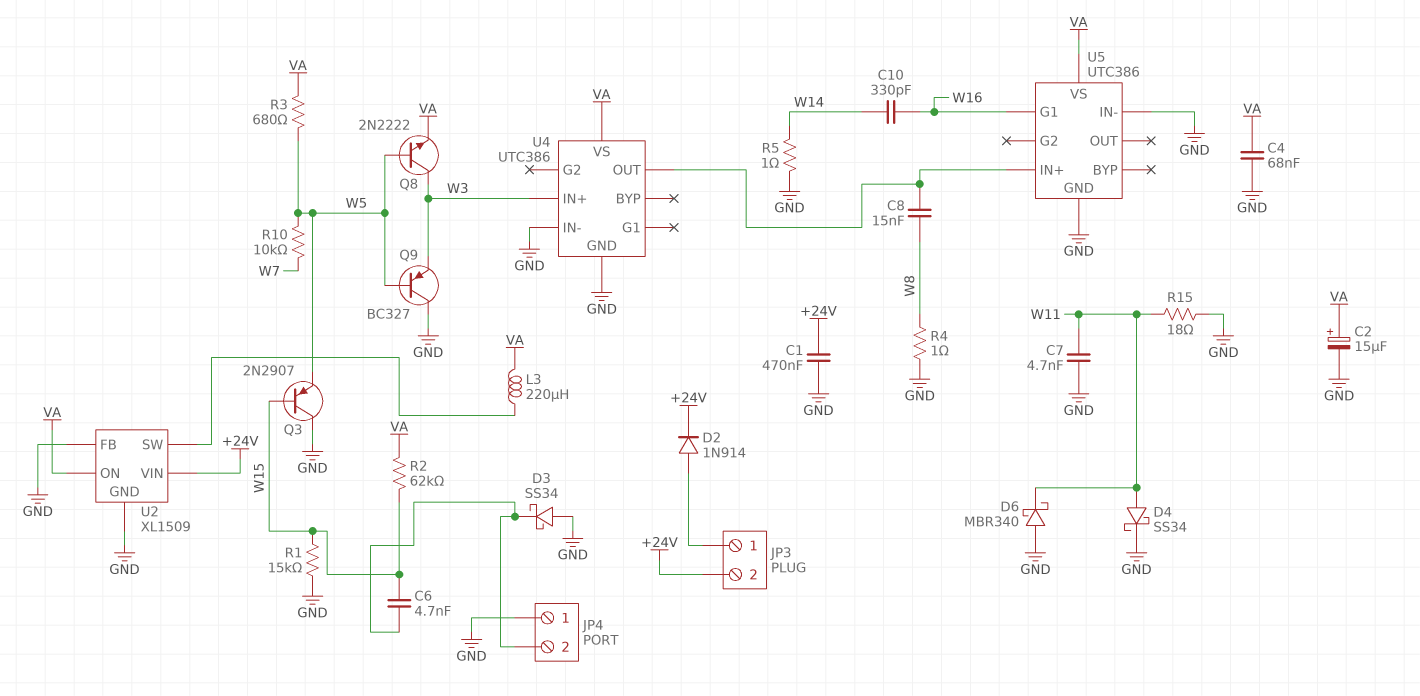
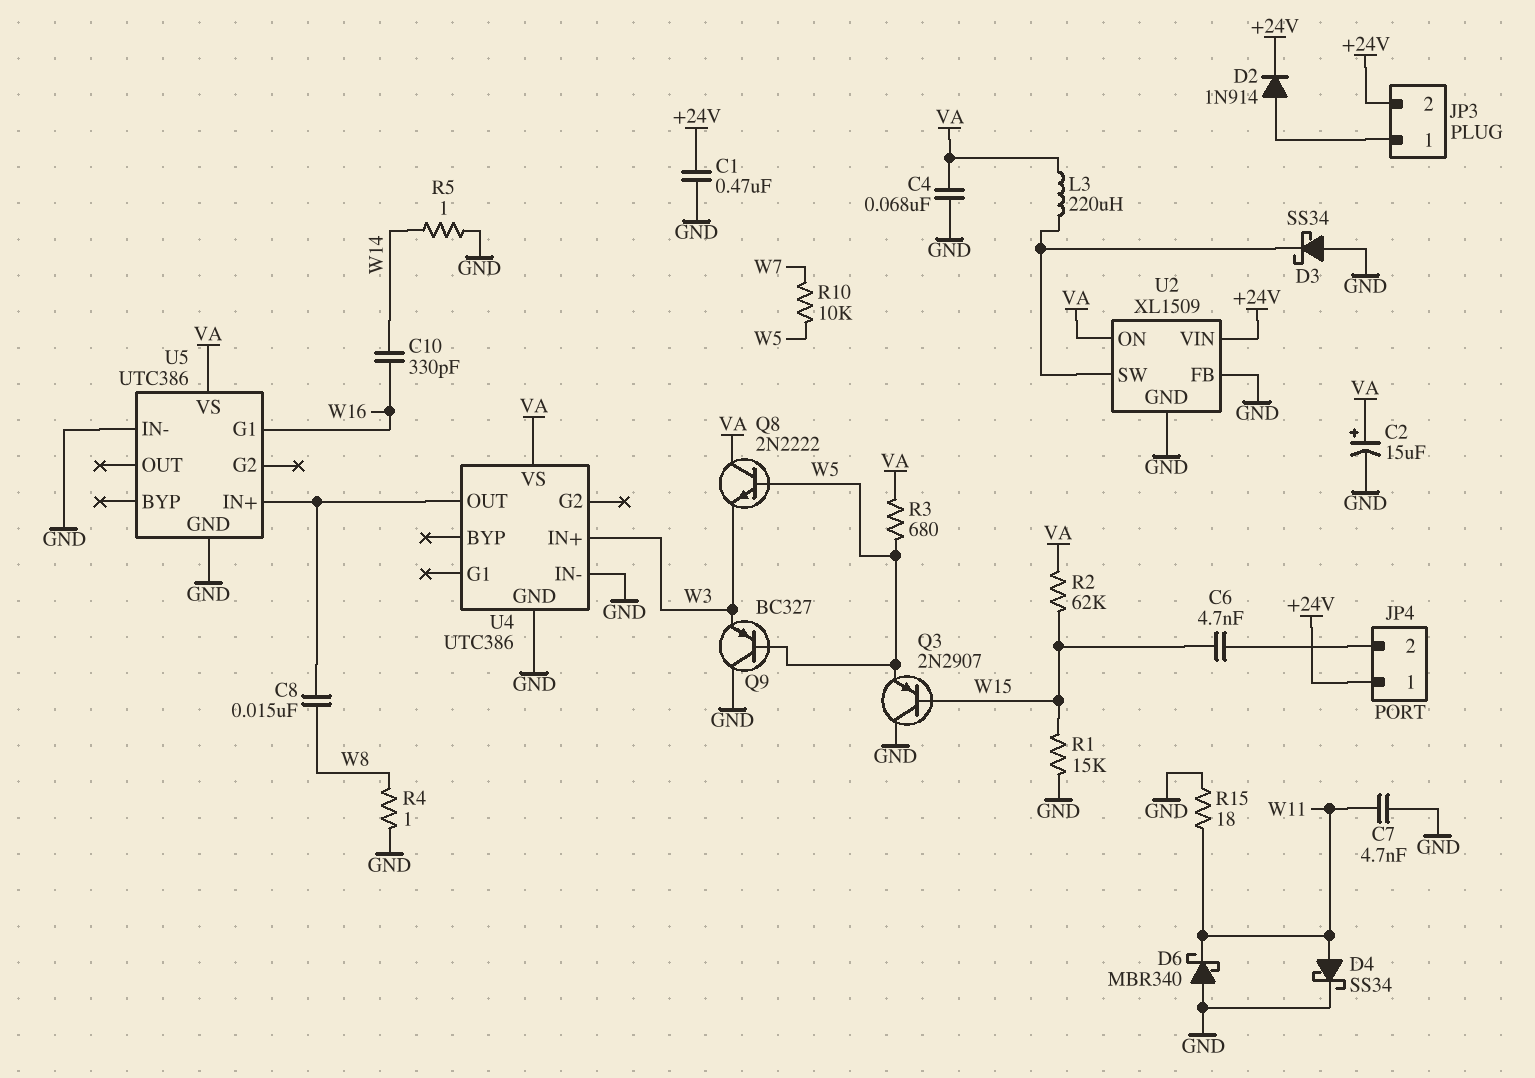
D3: schottky SS34 (A GND, K JP4/2) -> schottky SS34 (A GND, K U2/SW)
JP4 pin 1: GND -> +24V
Q8: NPN 2N2222 (B W5, C W3, E VA) -> NPN 2N2222 (B W5, C VA, E W3)

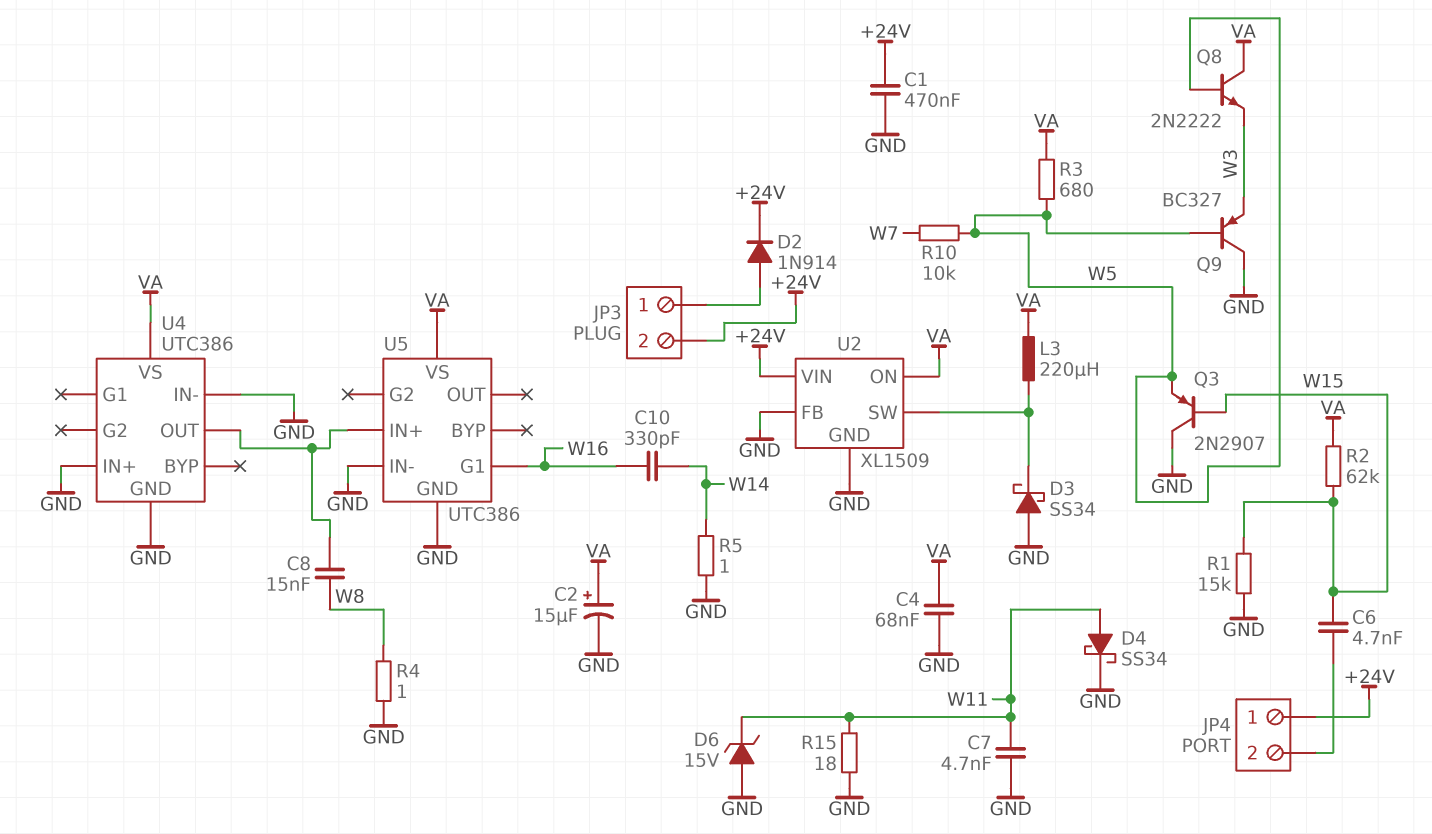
D6: schottky MBR340 (A GND, K W11) -> zener 15V (A GND, K W11)
U4 pin IN+: W3 -> GND

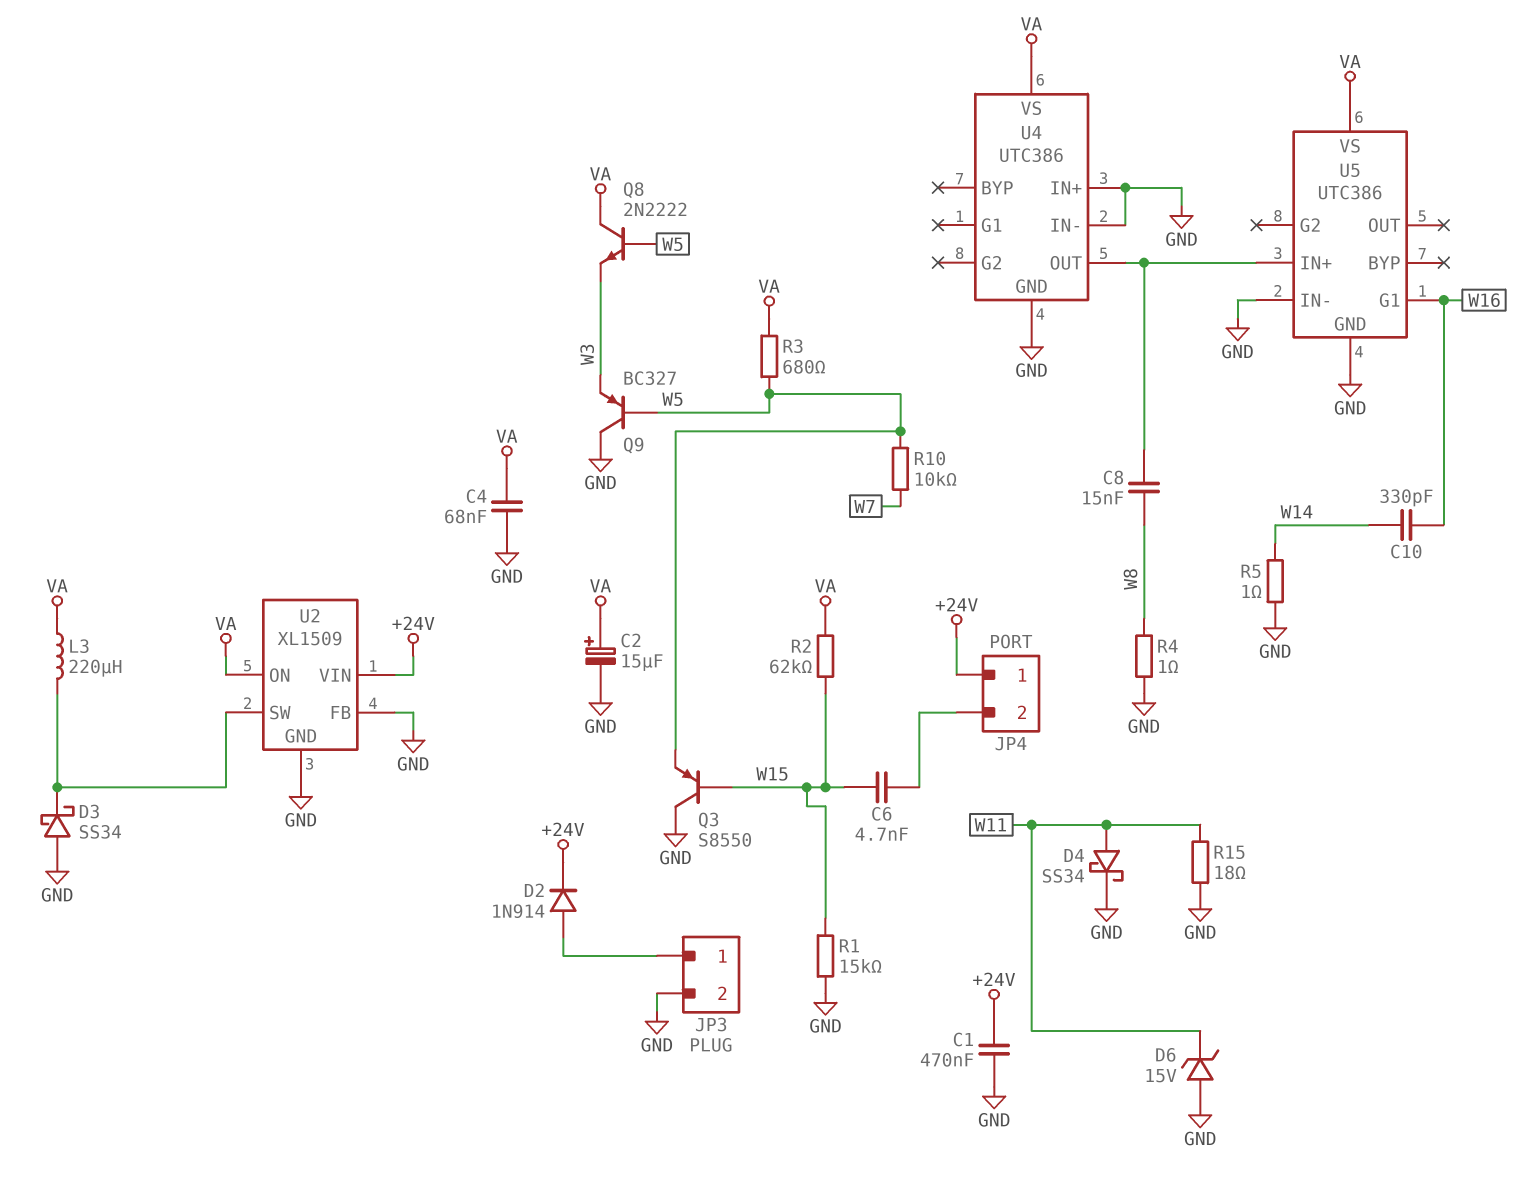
C7: 4.7nF (GND, W11) -> none
JP3 pin 2: +24V -> GND
Q3: PNP 2N2907 (B W15, C GND, E W5) -> PNP S8550 (B W15, C GND, E W5)

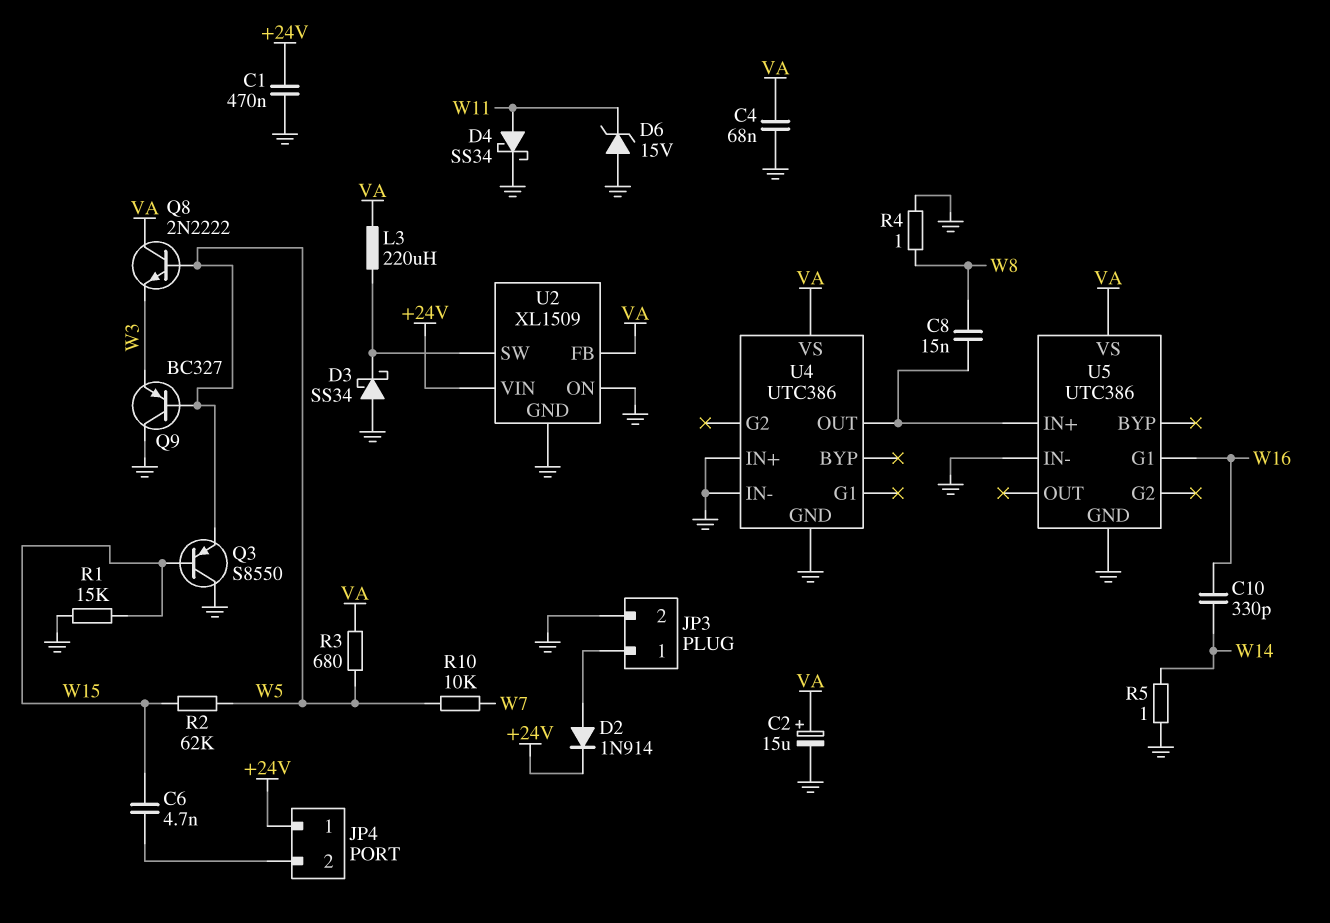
R2: 62k (VA, W15) -> 62k (W5, W15)
R15: 18 (GND, W11) -> none
U2 pin FB: GND -> VA
U2 pin ON: VA -> GND

